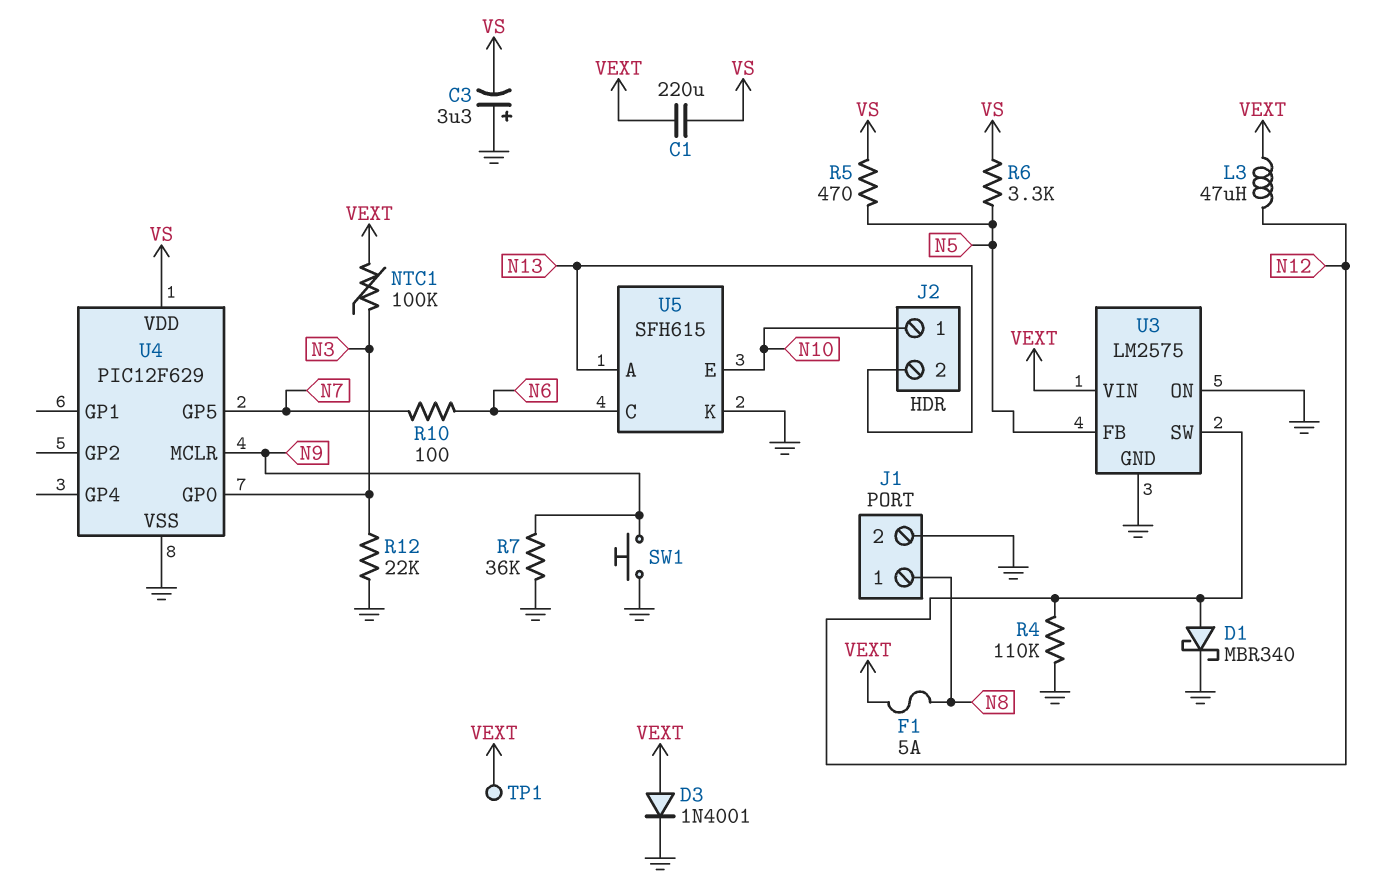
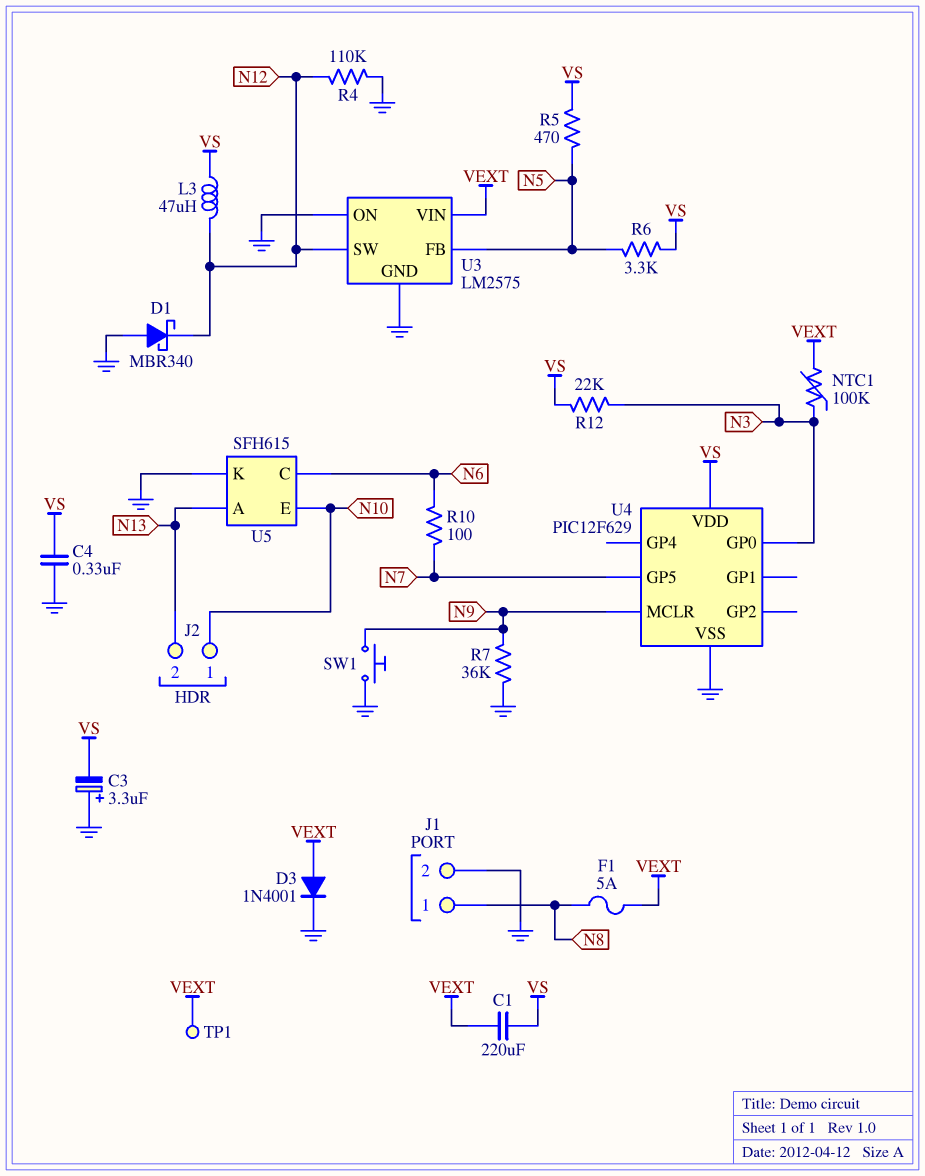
C4: none -> 330nF (GND, VS)
D1: schottky MBR340 (A N12, K GND) -> schottky MBR340 (A GND, K N12)
L3: 47uH (N12, VEXT) -> 47uH (N12, VS)
R12: 22k (GND, N3) -> 22k (N3, VS)

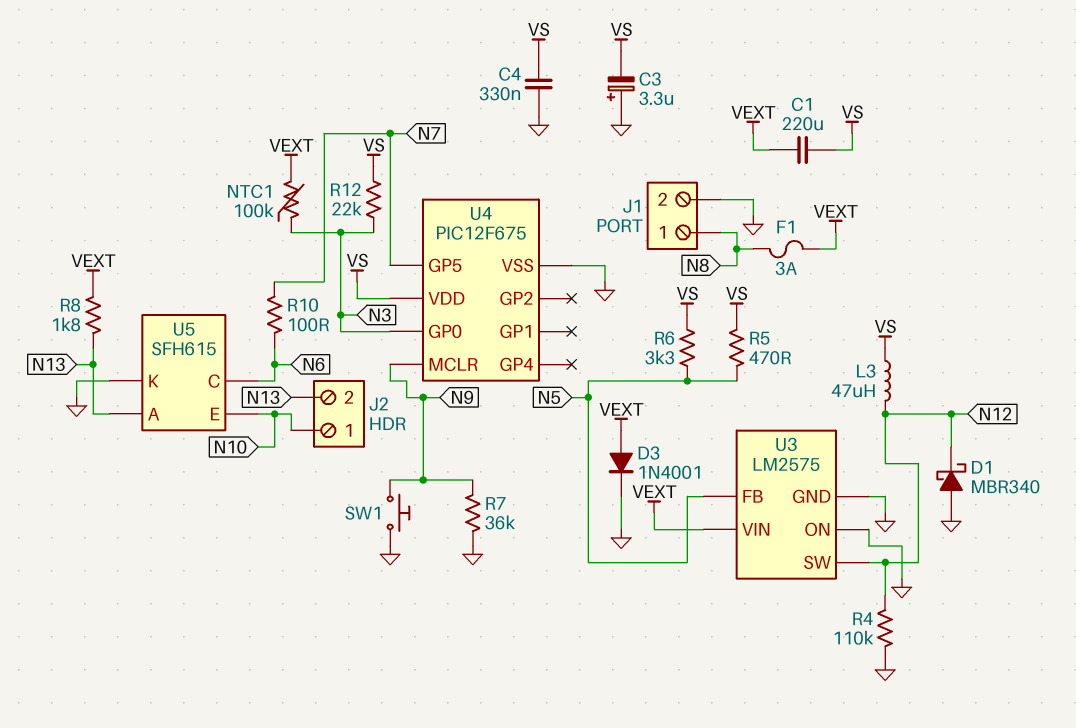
F1: 5A (N8, VEXT) -> 3A (N8, VEXT)
R8: none -> 1.8k (N13, VEXT)
TP1: test point (VEXT) -> none
U4: PIC12F629 -> PIC12F675

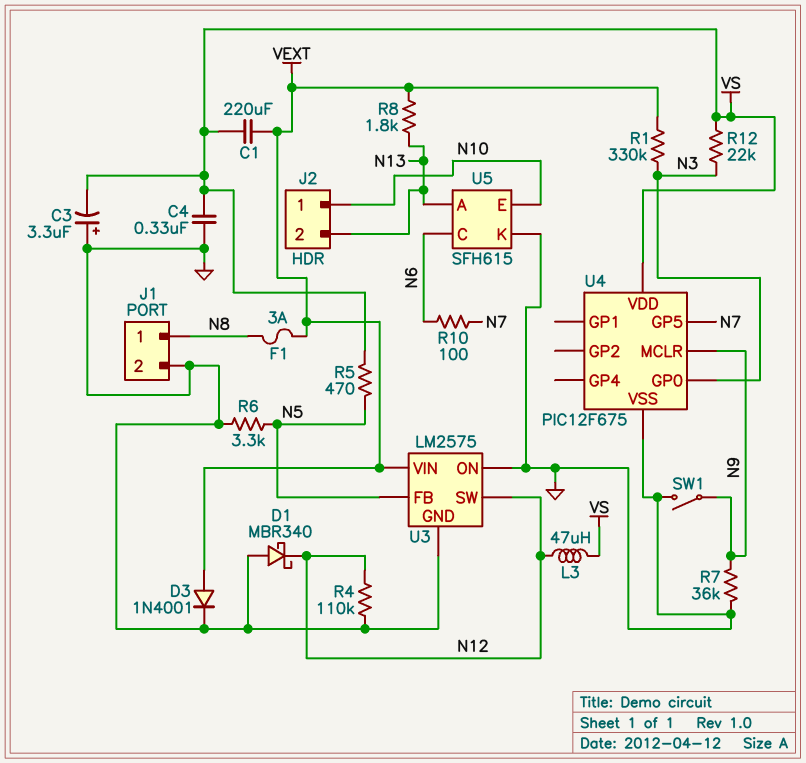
NTC1: 100k (N3, VEXT) -> none
R1: none -> 330k (N3, VEXT)
R6: 3.3k (N5, VS) -> 3.3k (GND, N5)
SW1: button (GND, N9) -> switch (GND, N9)

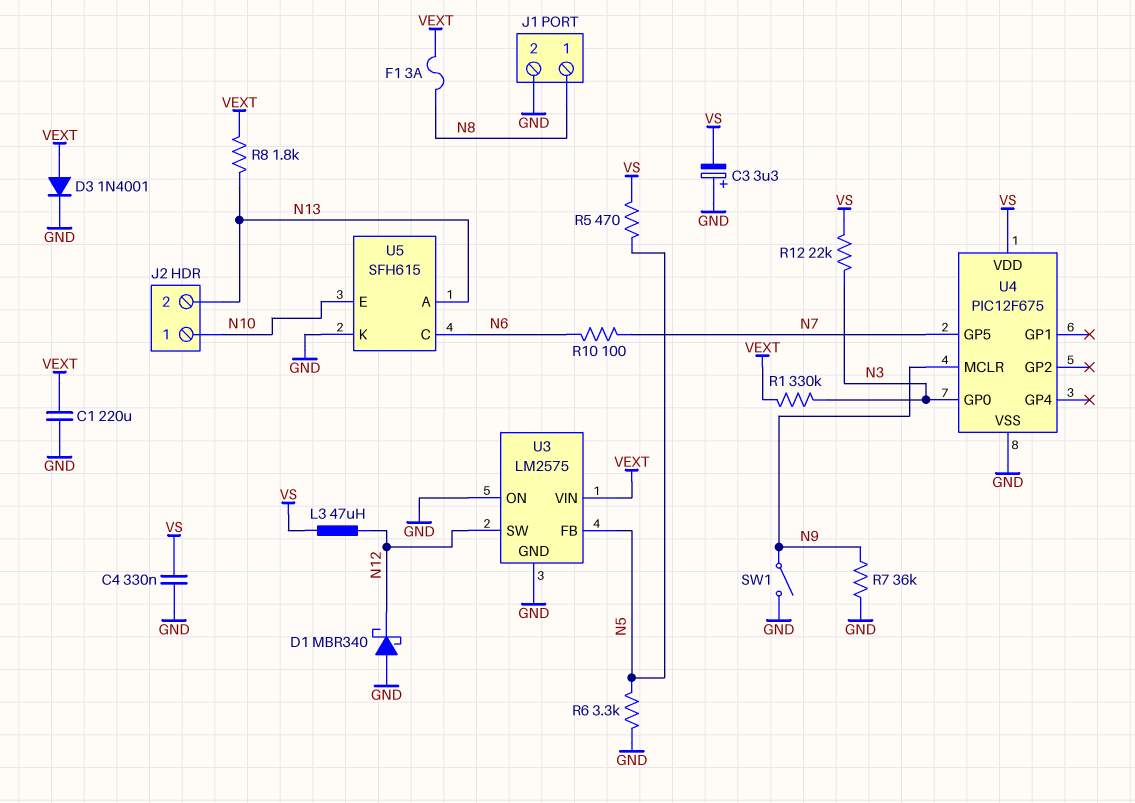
C1: 220uF (VEXT, VS) -> 220uF (GND, VEXT)
R4: 110k (GND, N12) -> none

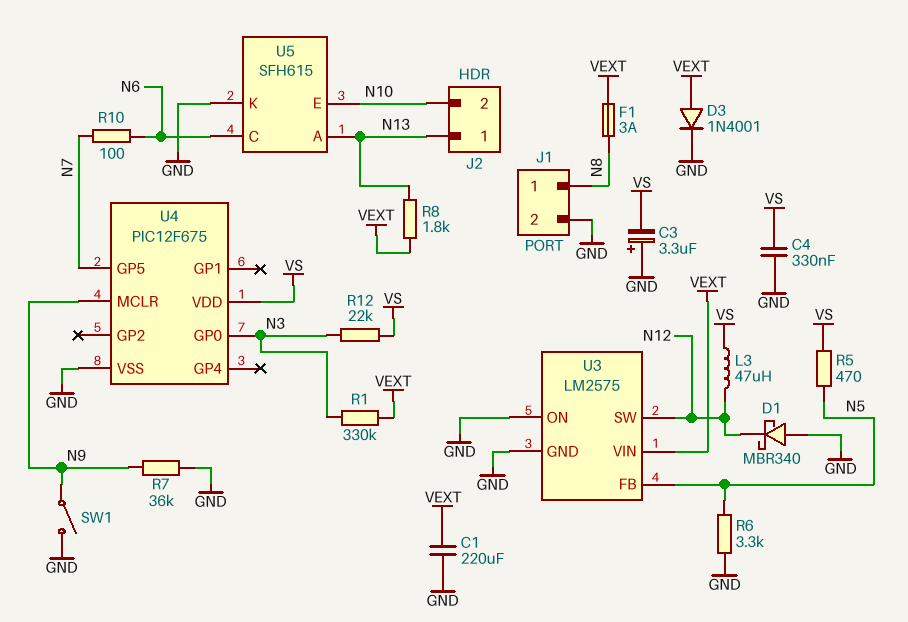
J2 pin 1: N10 -> N13
J2 pin 2: N13 -> N10

